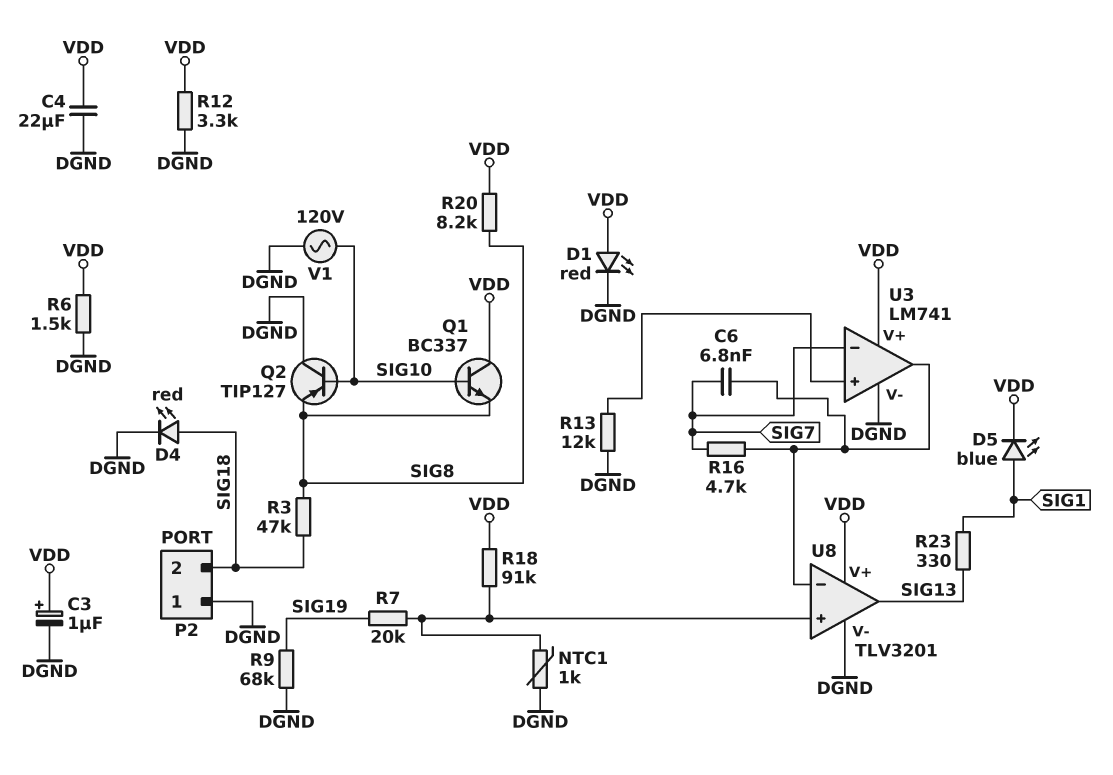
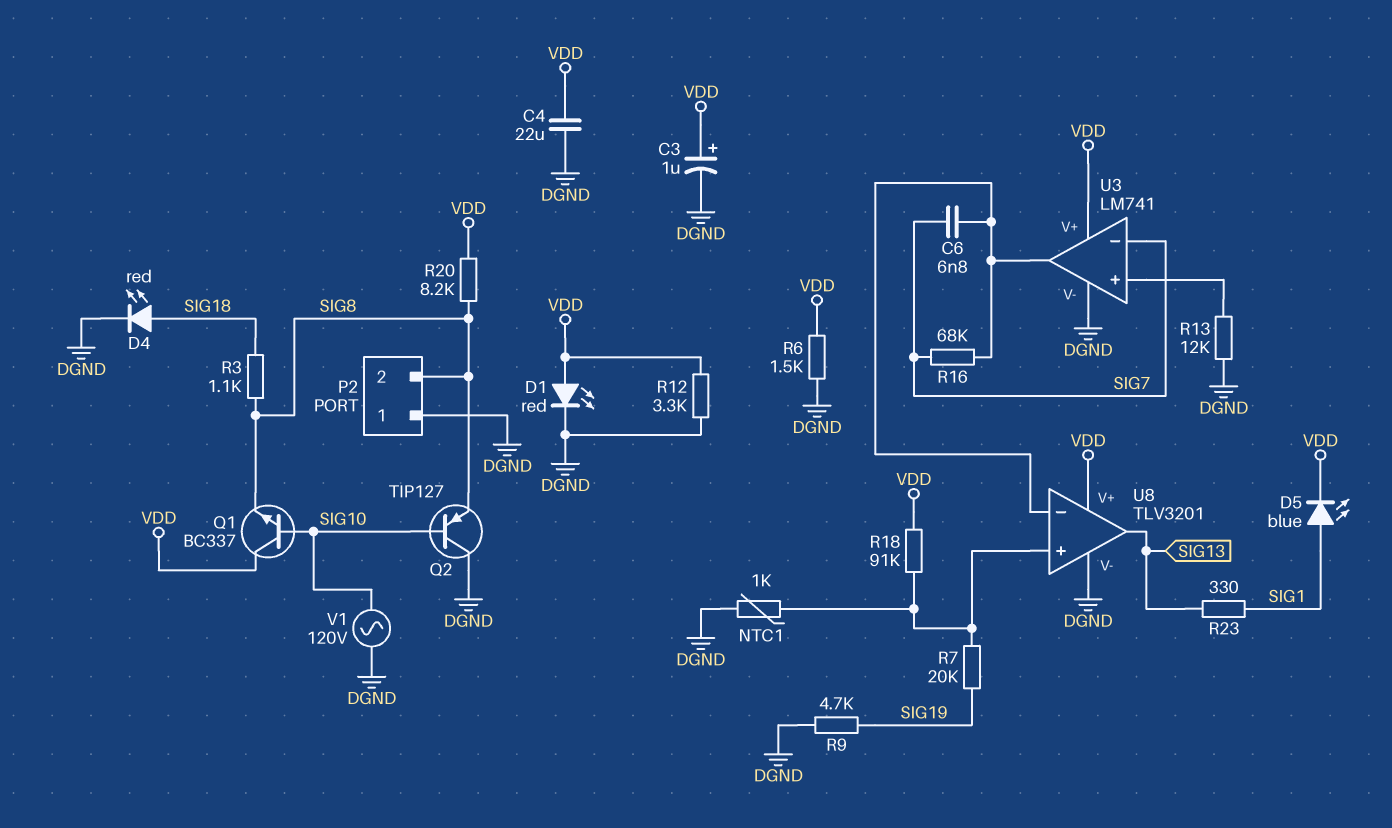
P2 pin 2: SIG18 -> SIG8
R3: 47k (SIG8, SIG18) -> 1.1k (SIG8, SIG18)
R9: 68k (DGND, SIG19) -> 4.7k (DGND, SIG19)
R16: 4.7k (SIG7, U3/out) -> 68k (SIG7, U3/out)

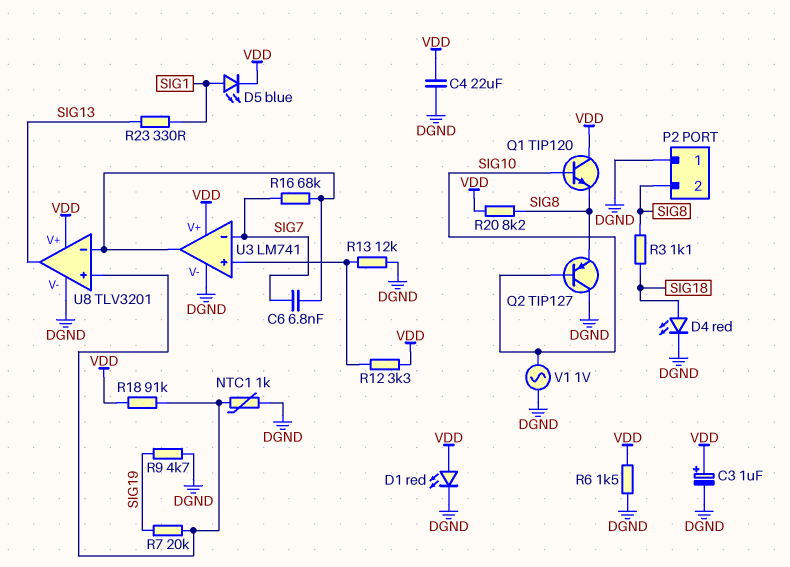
Q1: NPN BC337 (B SIG10, C VDD, E SIG8) -> NPN TIP120 (B SIG10, C VDD, E SIG8)
R12: 3.3k (DGND, VDD) -> 3.3k (U3/in+, VDD)
V1: AC 120V (DGND, SIG10) -> AC 1V (DGND, SIG10)

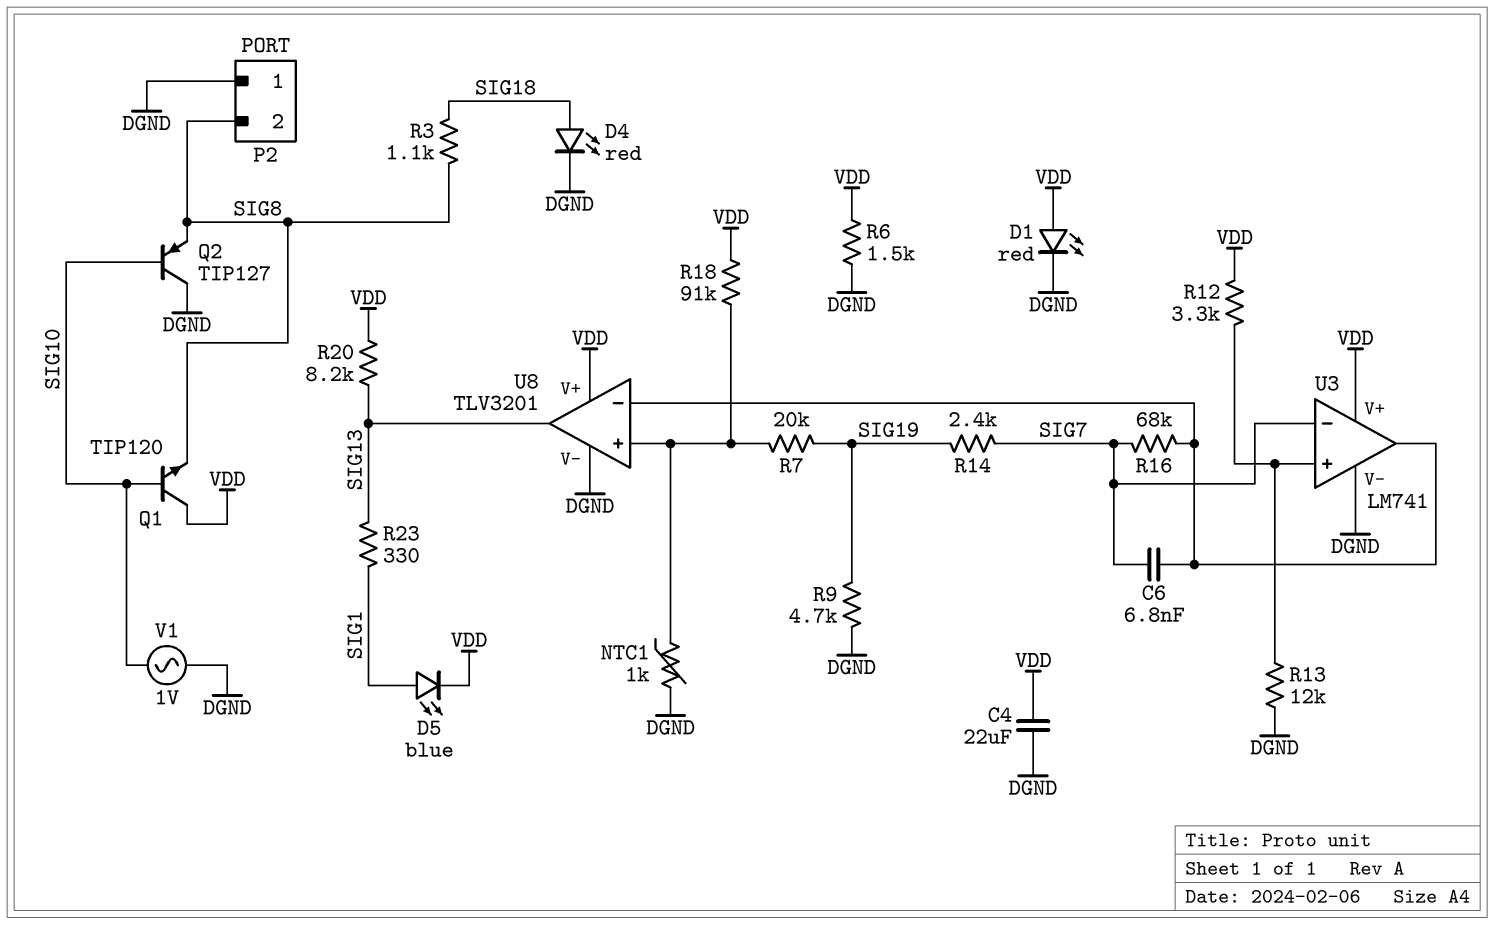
C3: 1uF (plus VDD, minus DGND) -> none
R14: none -> 2.4k (SIG7, SIG19)
R20: 8.2k (SIG8, VDD) -> 8.2k (SIG13, VDD)

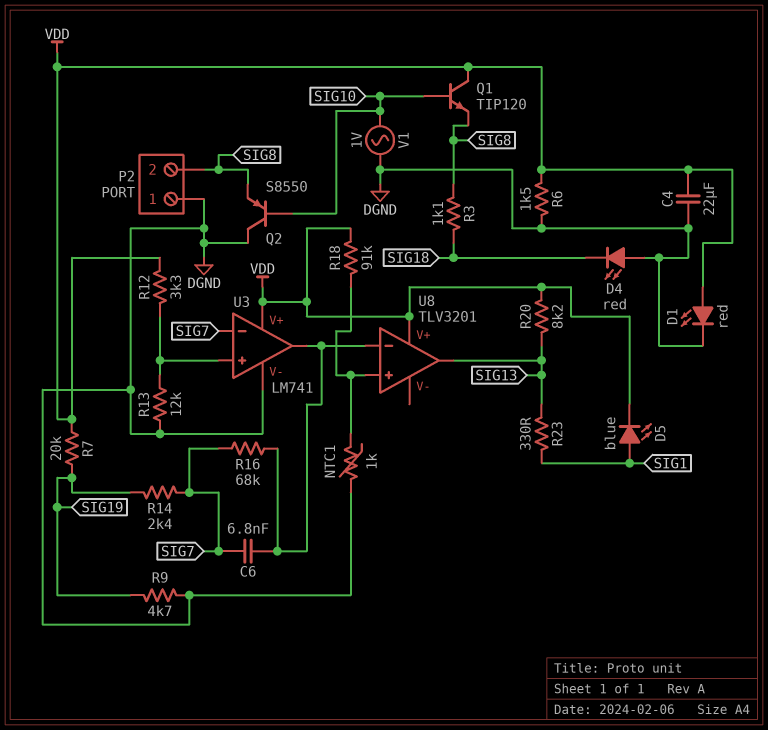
D4: LED red (A SIG18, K DGND) -> LED red (A DGND, K SIG18)
Q2: PNP TIP127 (B SIG10, C DGND, E SIG8) -> PNP S8550 (B SIG10, C DGND, E SIG8)
R7: 20k (SIG19, U8/in+) -> 20k (SIG19, VDD)
U8 pin V-: DGND -> none

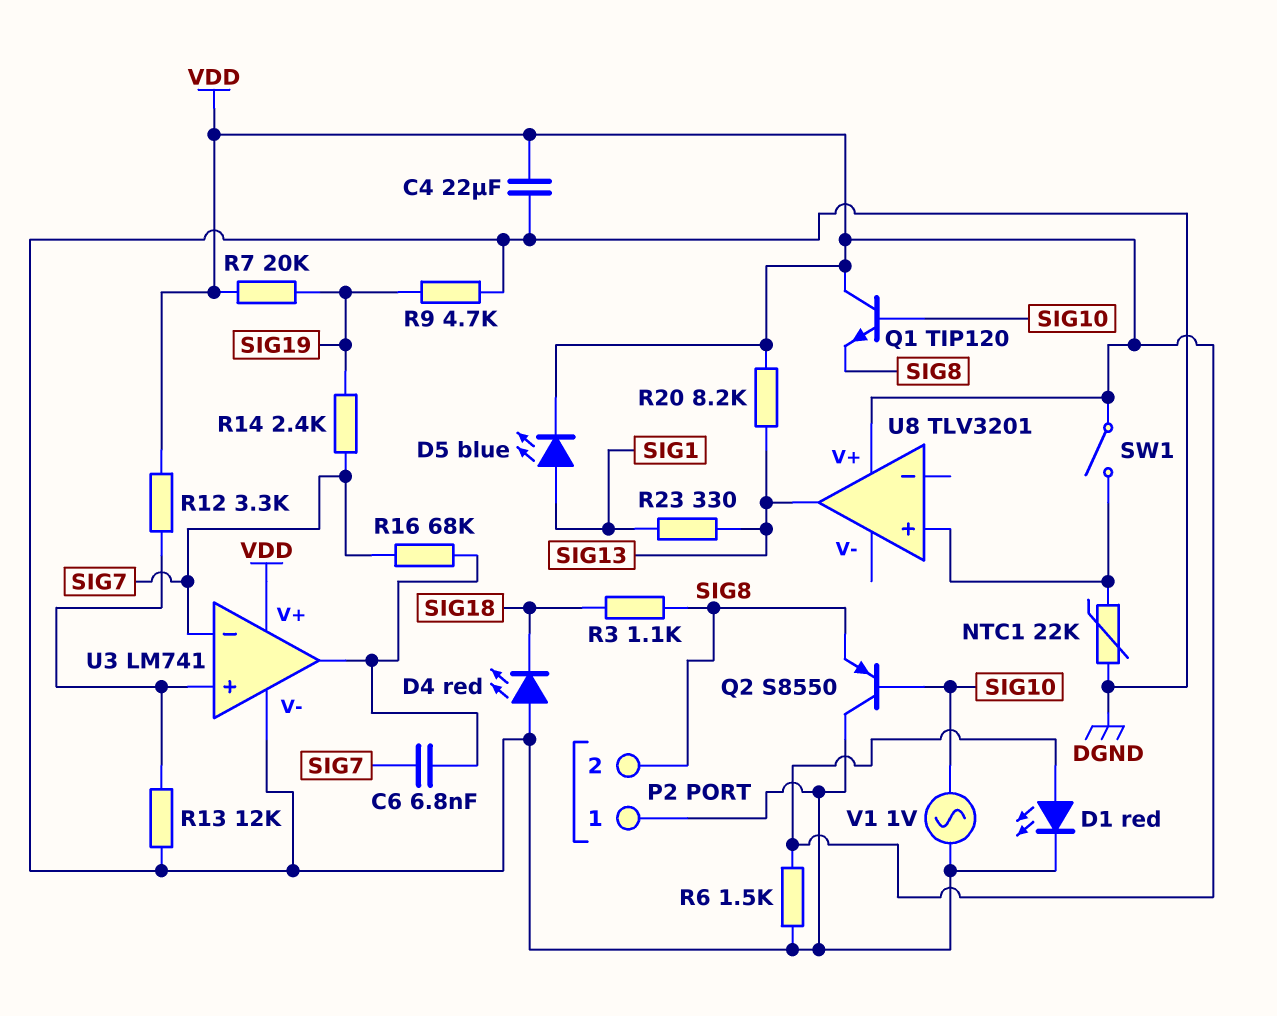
NTC1: 1k (DGND, U8/in+) -> 22k (DGND, U8/in+)
R18: 91k (U8/in+, VDD) -> none
SW1: none -> switch (U8/in+, VDD)
U8 pin in-: U3/out -> none

